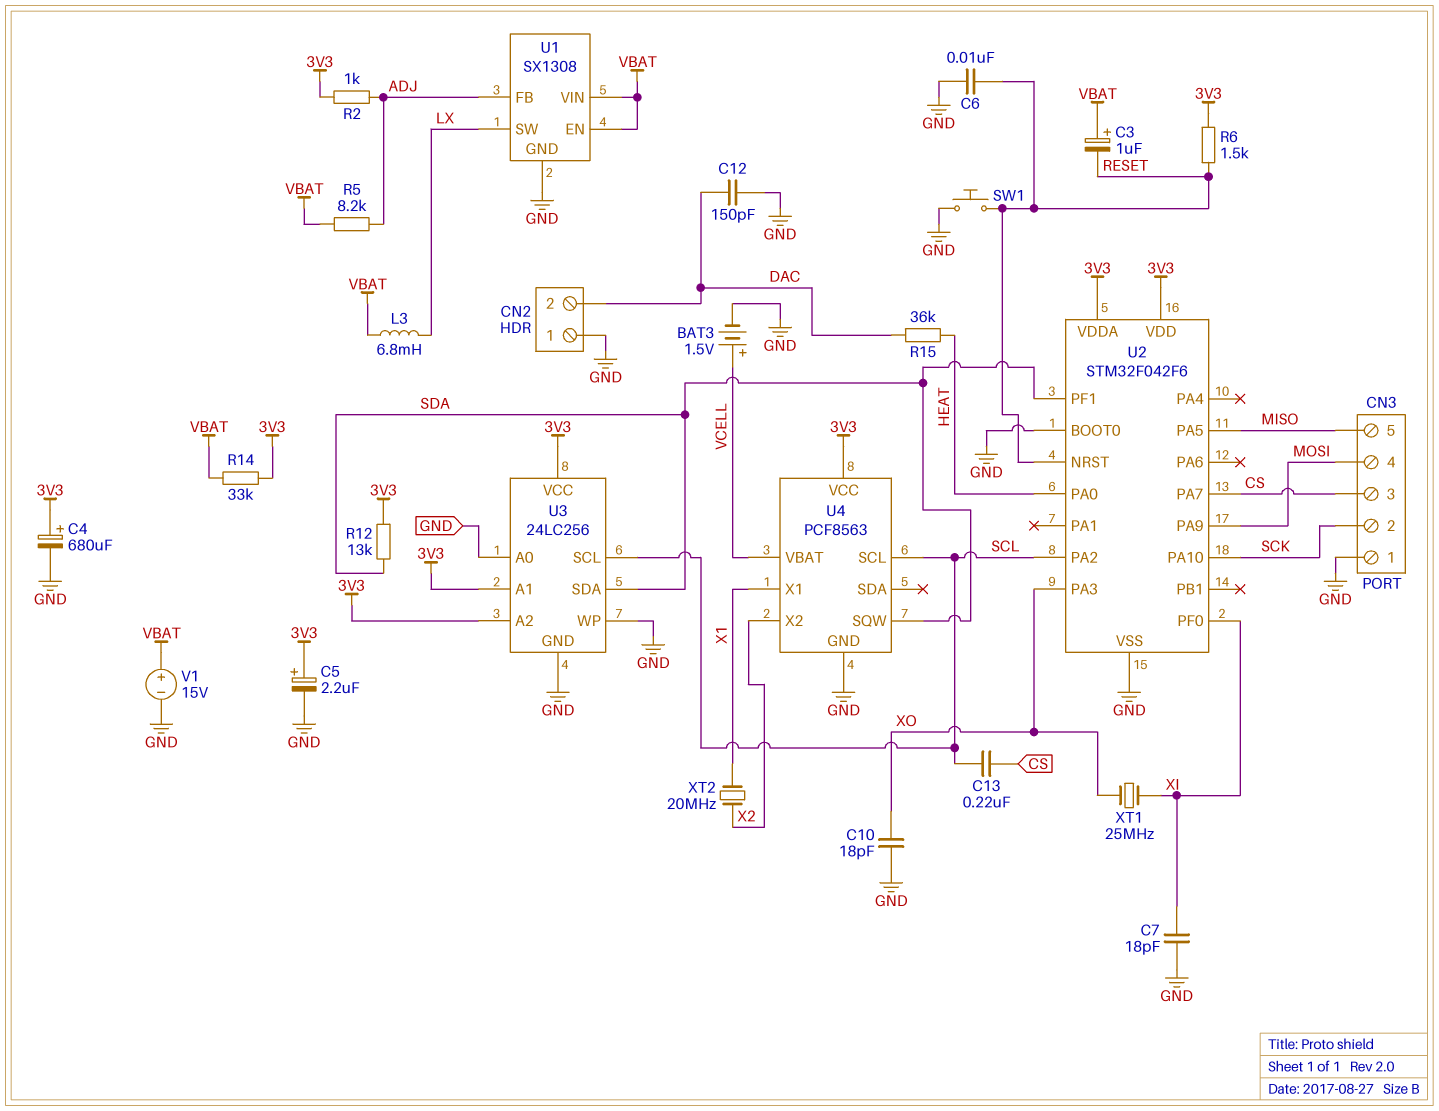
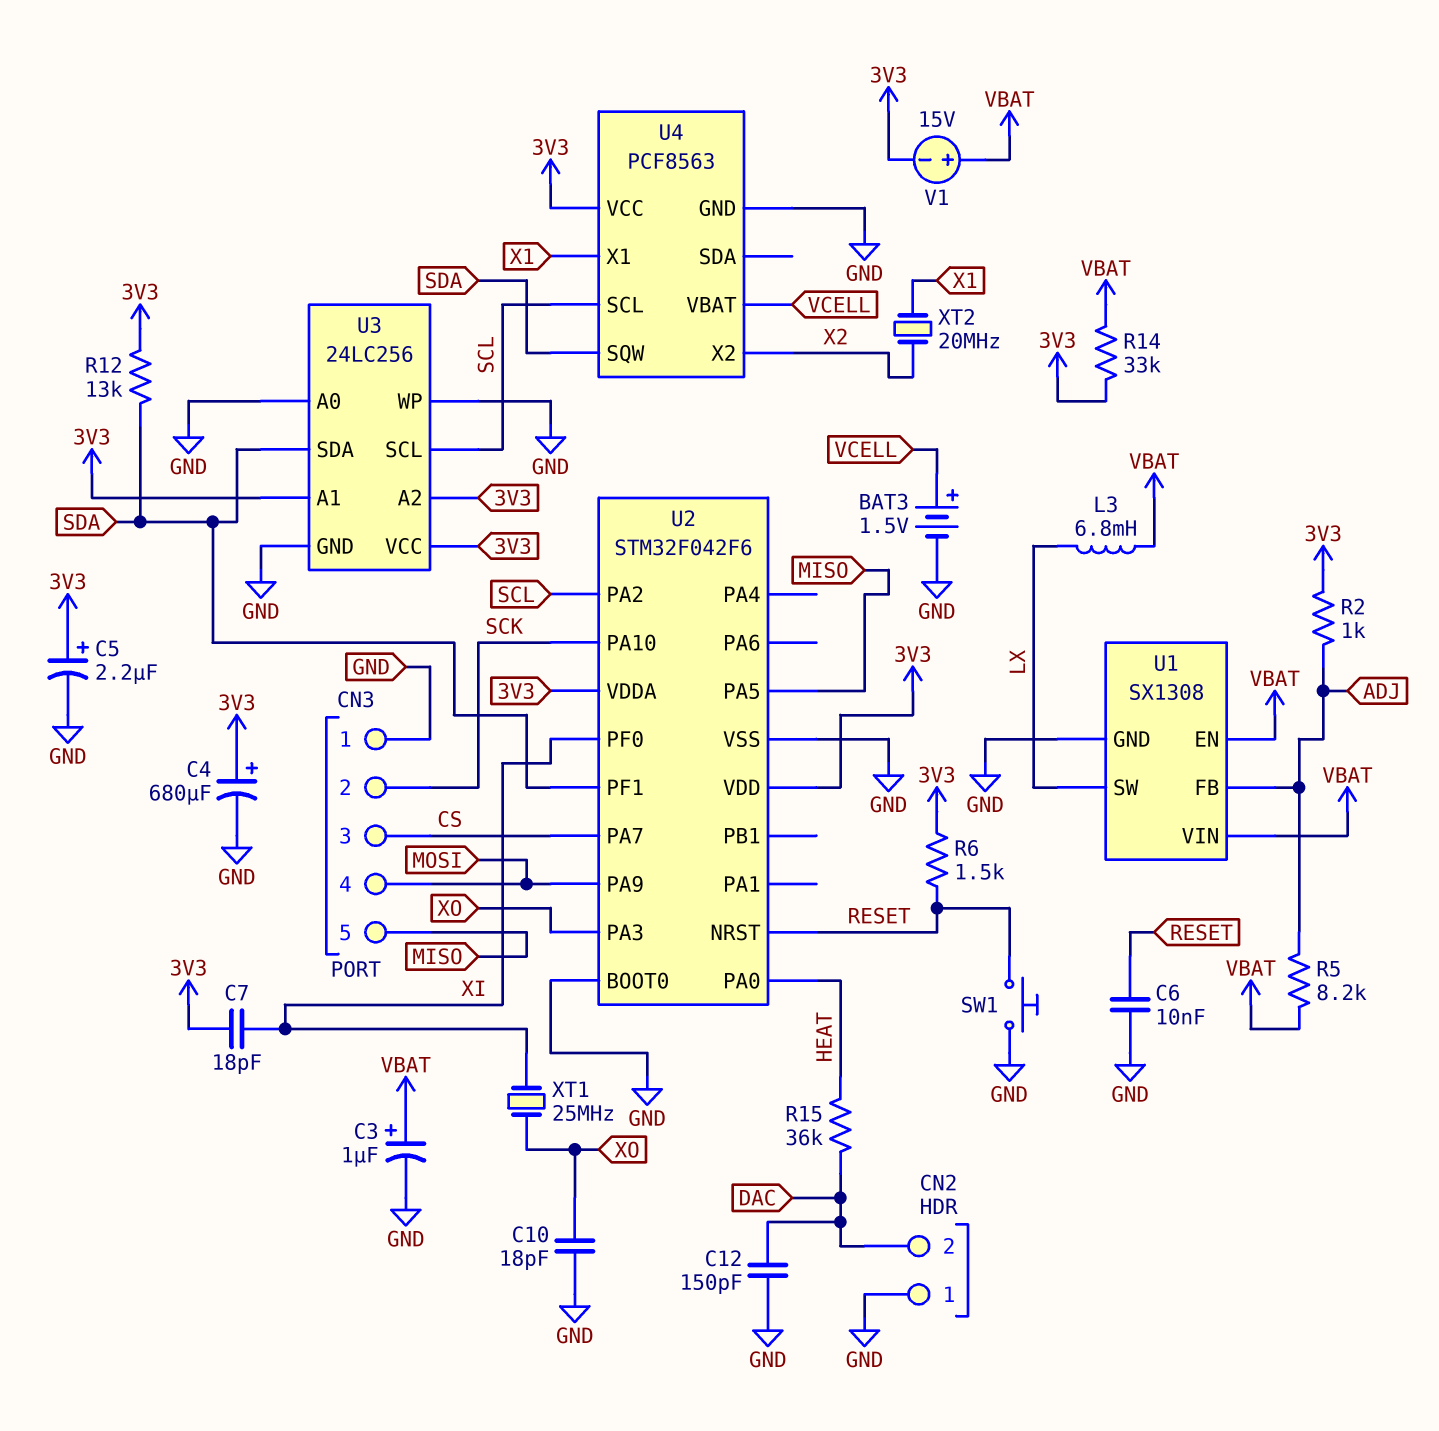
C3: 1uF (plus VBAT, minus RESET) -> 1uF (plus VBAT, minus GND)
C7: 18pF (GND, XI) -> 18pF (3V3, XI)
C13: 220nF (CS, SCL) -> none
V1: 15V (plus VBAT, minus GND) -> 15V (plus VBAT, minus 3V3)

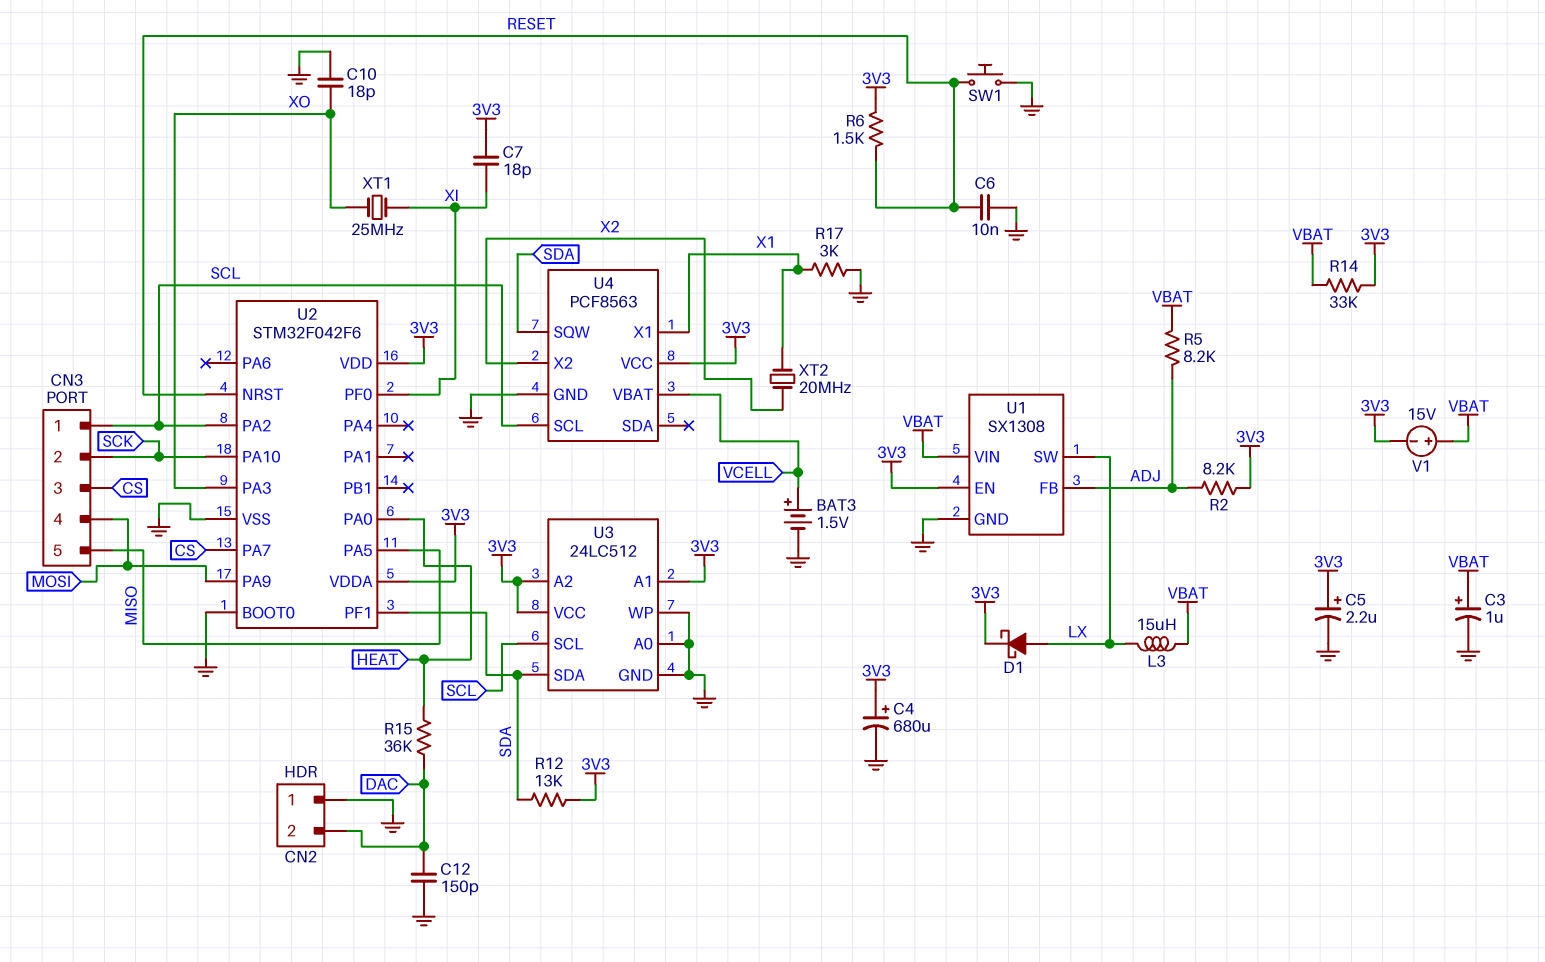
CN3 pin 1: GND -> SCL
D1: none -> schottky (A LX, K 3V3)
L3: 6.8mH (LX, VBAT) -> 15uH (LX, VBAT)
R2: 1k (3V3, ADJ) -> 8.2k (3V3, ADJ)
R17: none -> 3k (GND, X1)
U1 pin EN: VBAT -> 3V3
U3: 24LC256 -> 24LC512

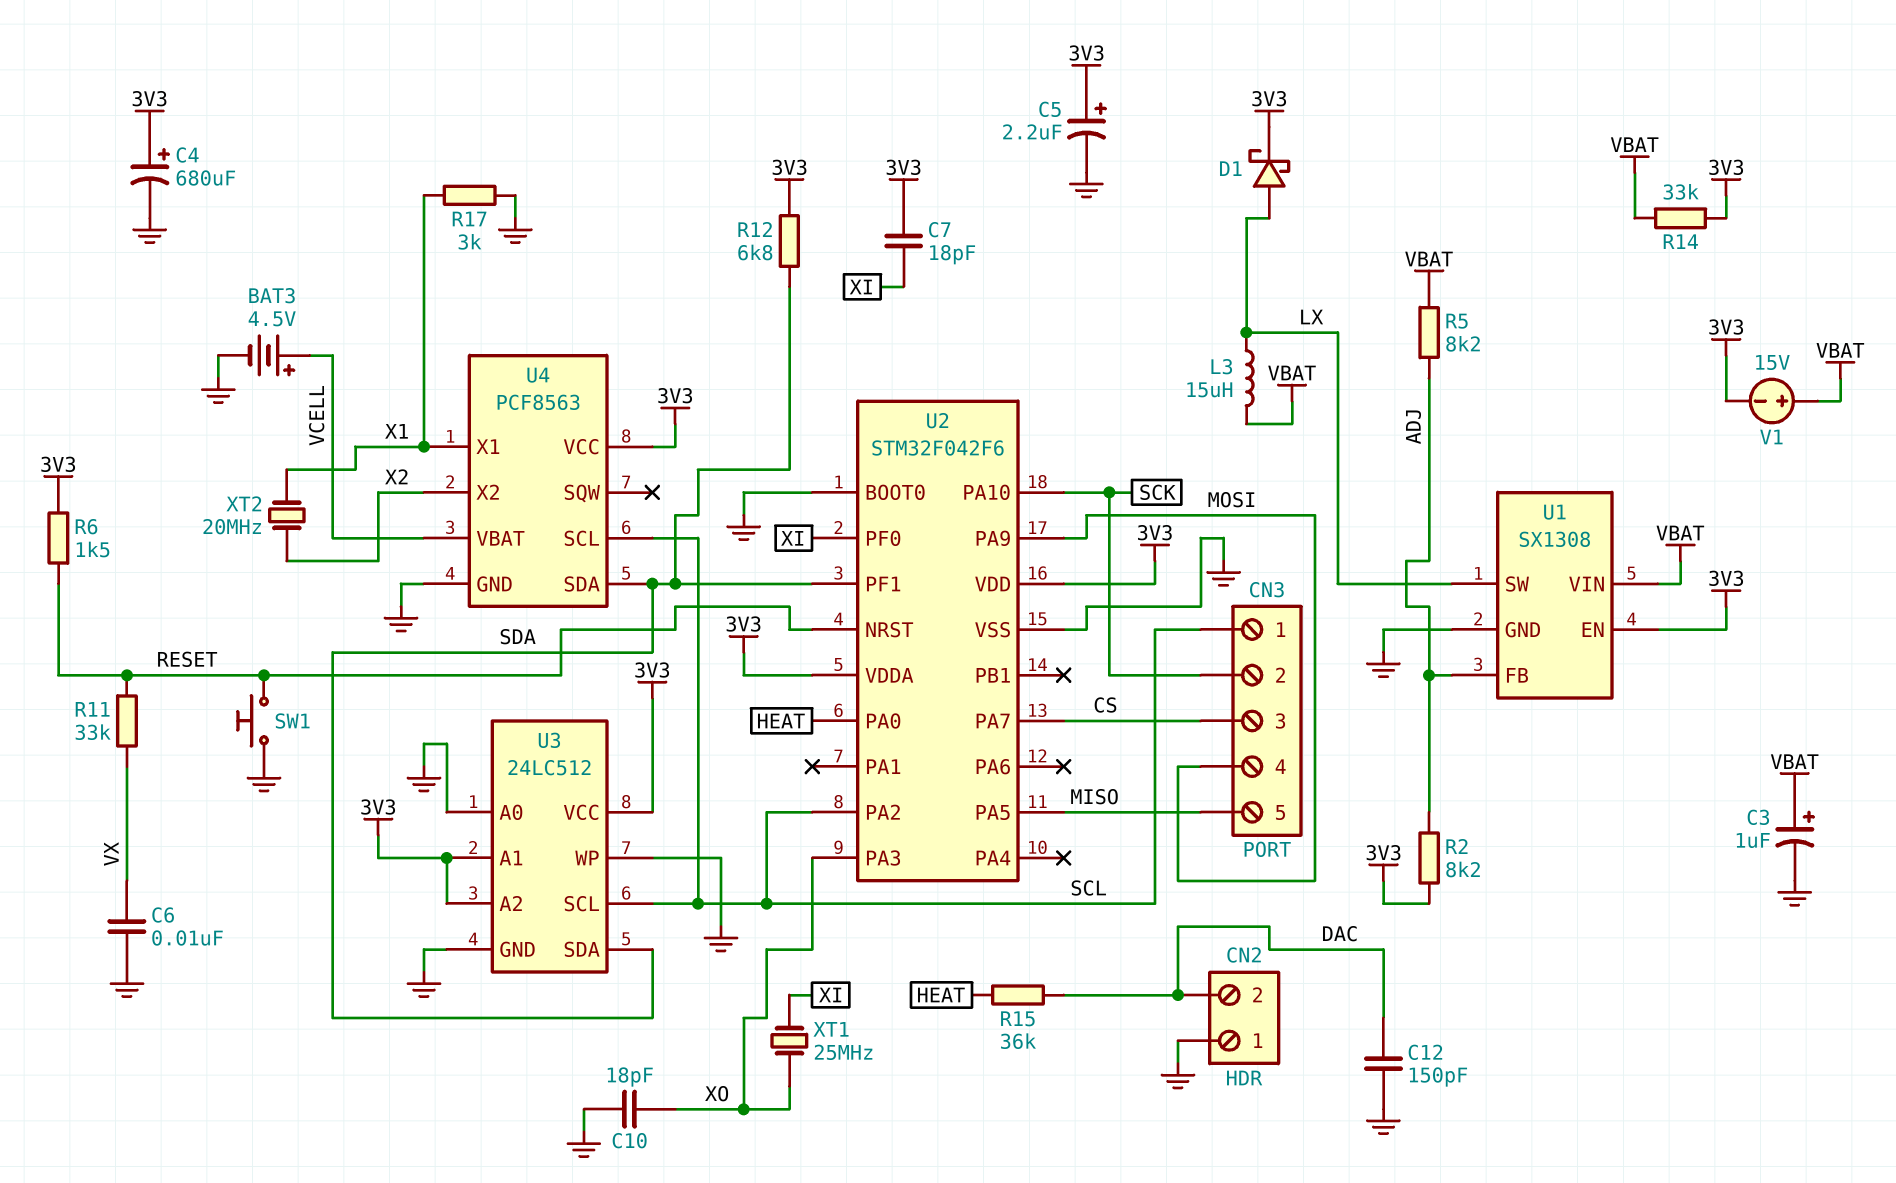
BAT3: 1.5V (plus VCELL, minus GND) -> 4.5V (plus VCELL, minus GND)
C6: 10nF (GND, RESET) -> 10nF (GND, VX)
R11: none -> 33k (RESET, VX)
R12: 13k (3V3, SDA) -> 6.8k (3V3, SDA)
U4 pin SDA: none -> SDA
U4 pin SQW: SDA -> none

